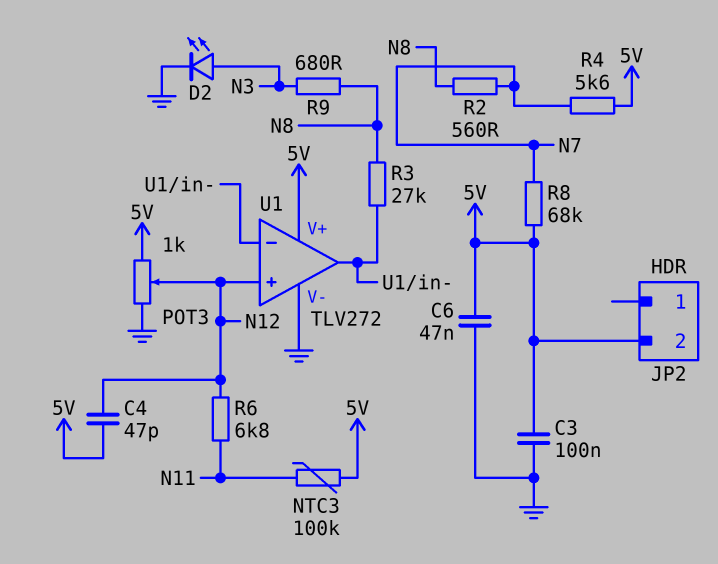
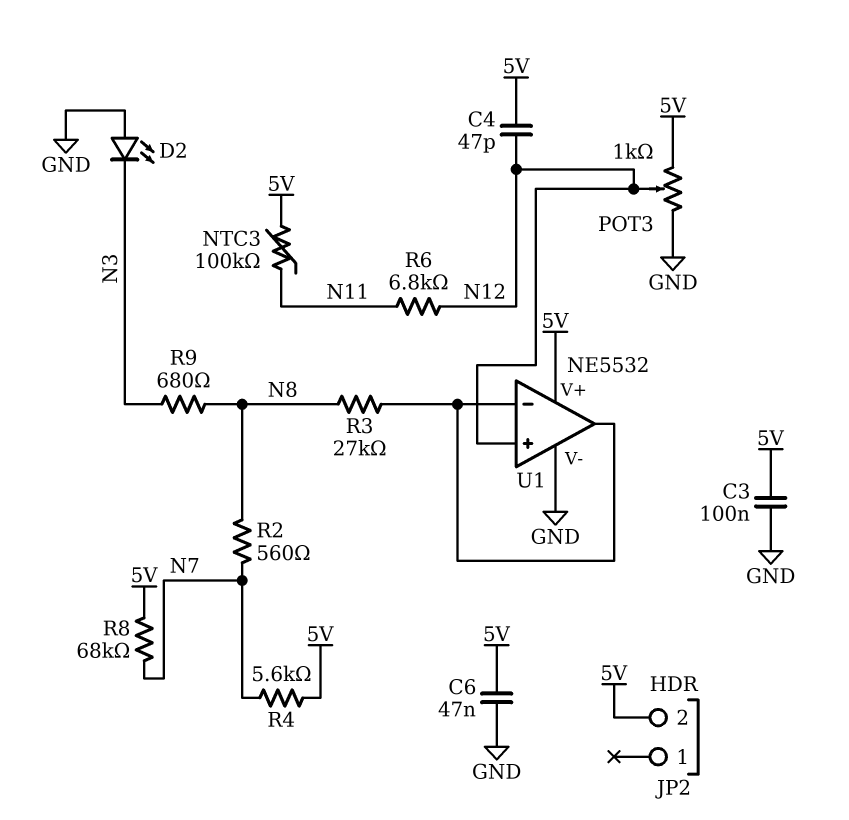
D2: LED (A N3, K GND) -> LED (A GND, K N3)
U1: TLV272 -> NE5532

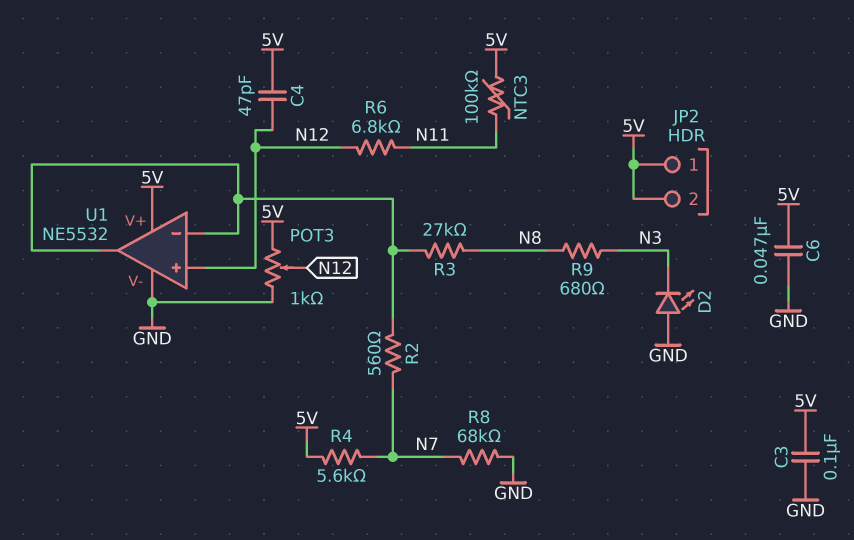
JP2 pin 1: none -> 5V
R2: 560 (N7, N8) -> 560 (N7, U1/in-)
R8: 68k (5V, N7) -> 68k (GND, N7)

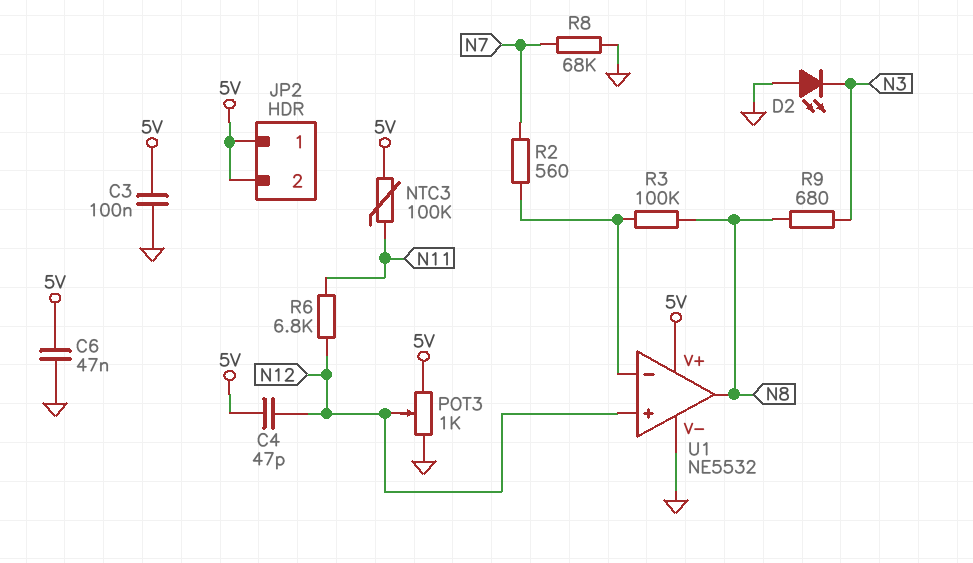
R3: 27k (N8, U1/in-) -> 100k (N8, U1/in-)
R4: 5.6k (5V, N7) -> none
U1 pin out: U1/in- -> N8

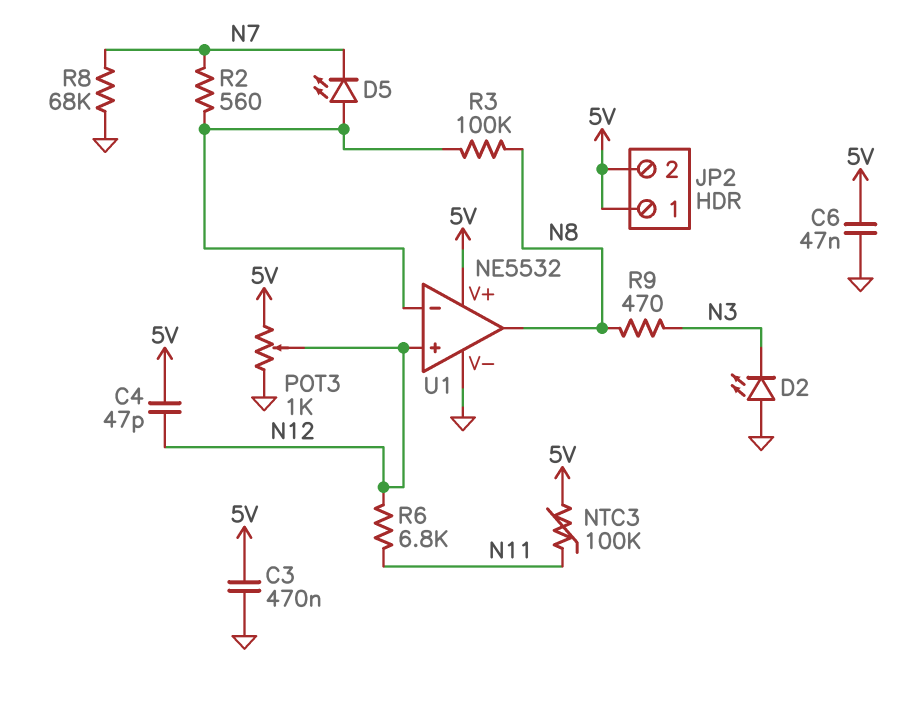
C3: 100nF (5V, GND) -> 470nF (5V, GND)
D5: none -> LED (A U1/in-, K N7)
R9: 680 (N3, N8) -> 470 (N3, N8)

